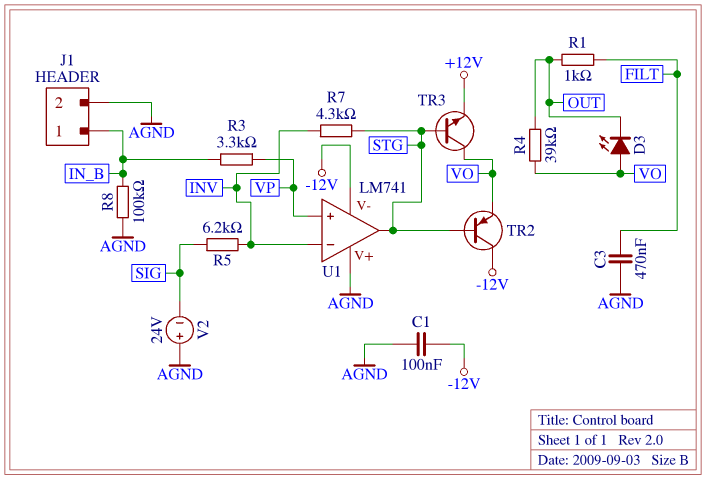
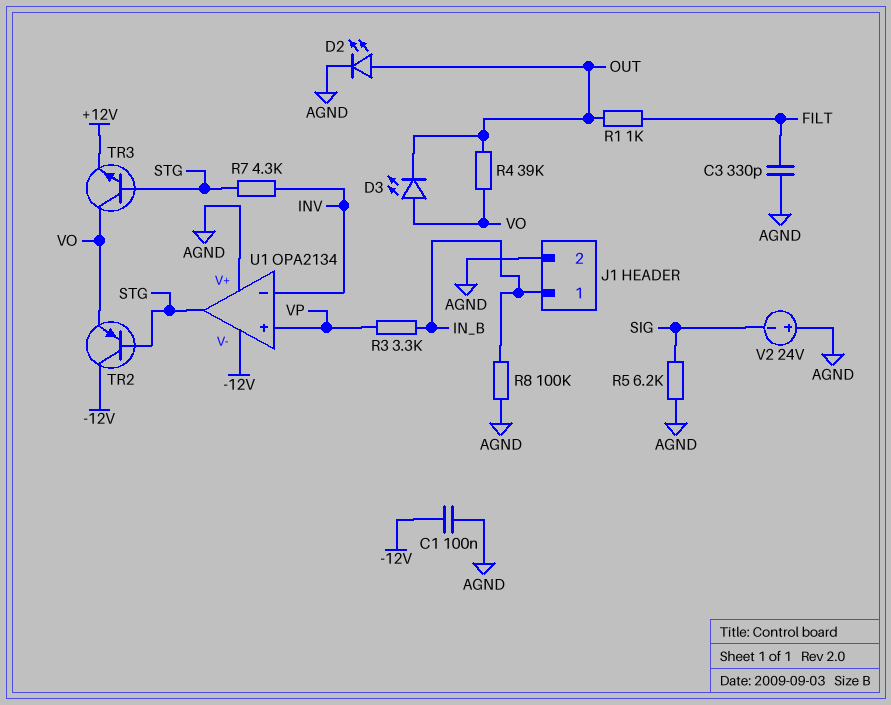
C3: 470nF (AGND, FILT) -> 330pF (AGND, FILT)
D2: none -> LED (A OUT, K AGND)
R5: 6.2k (INV, SIG) -> 6.2k (AGND, SIG)
U1: LM741 -> OPA2134

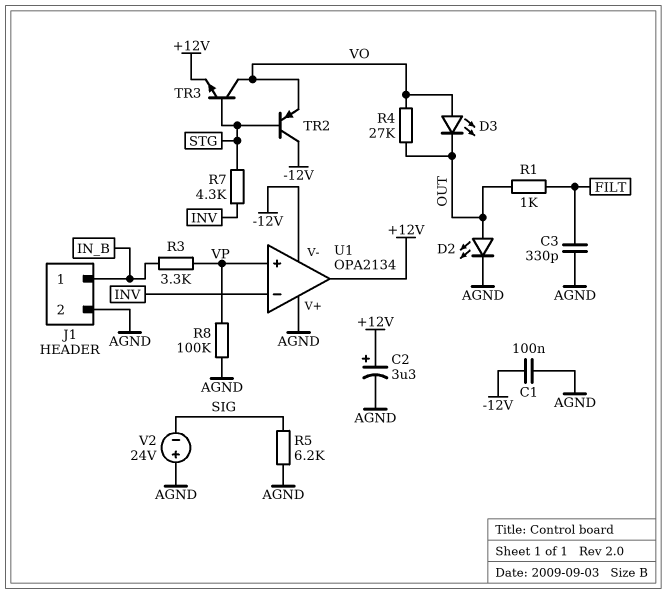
C2: none -> 3.3uF (plus +12V, minus AGND)
R4: 39k (OUT, VO) -> 27k (OUT, VO)
R8: 100k (AGND, IN_B) -> 100k (AGND, VP)
U1 pin out: STG -> +12V

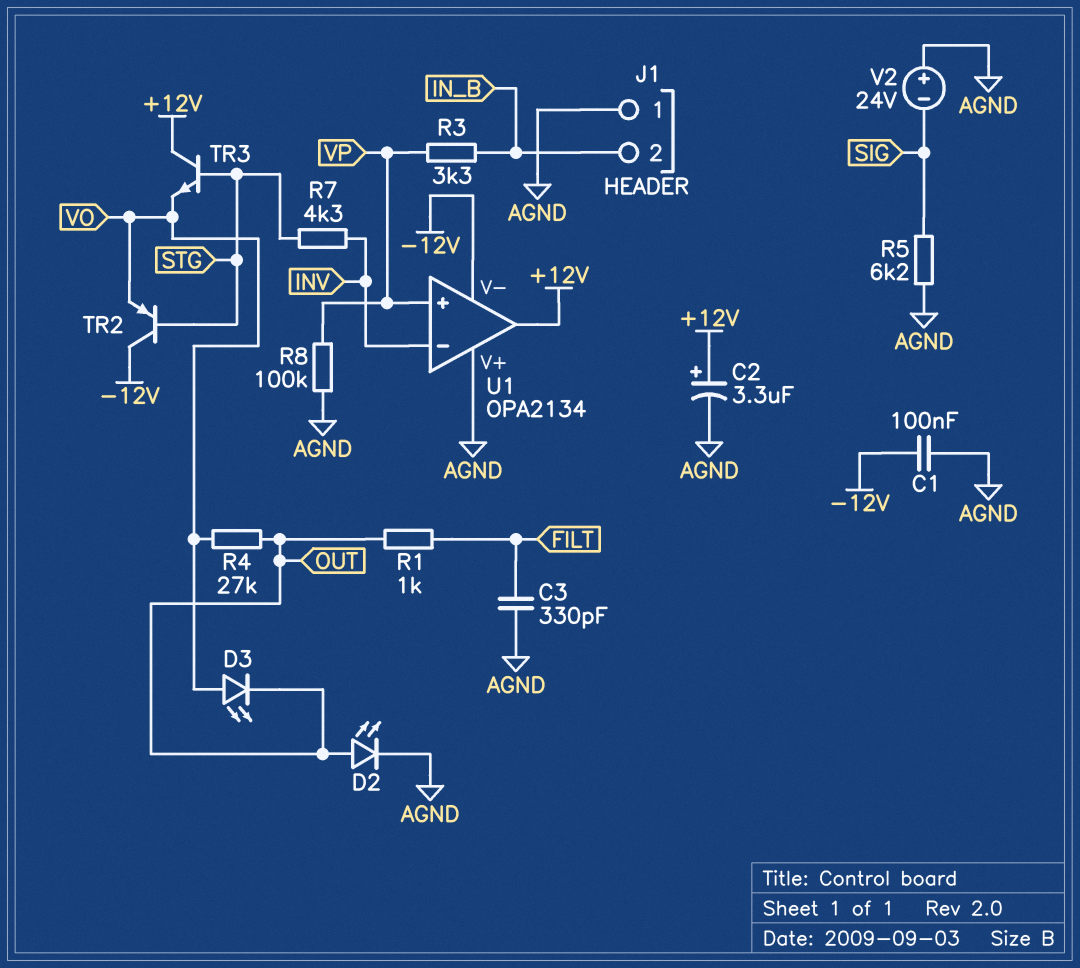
J1 pin 1: IN_B -> AGND
J1 pin 2: AGND -> IN_B
TR3: NPN (B STG, C VO, E +12V) -> NPN (B STG, C +12V, E VO)

